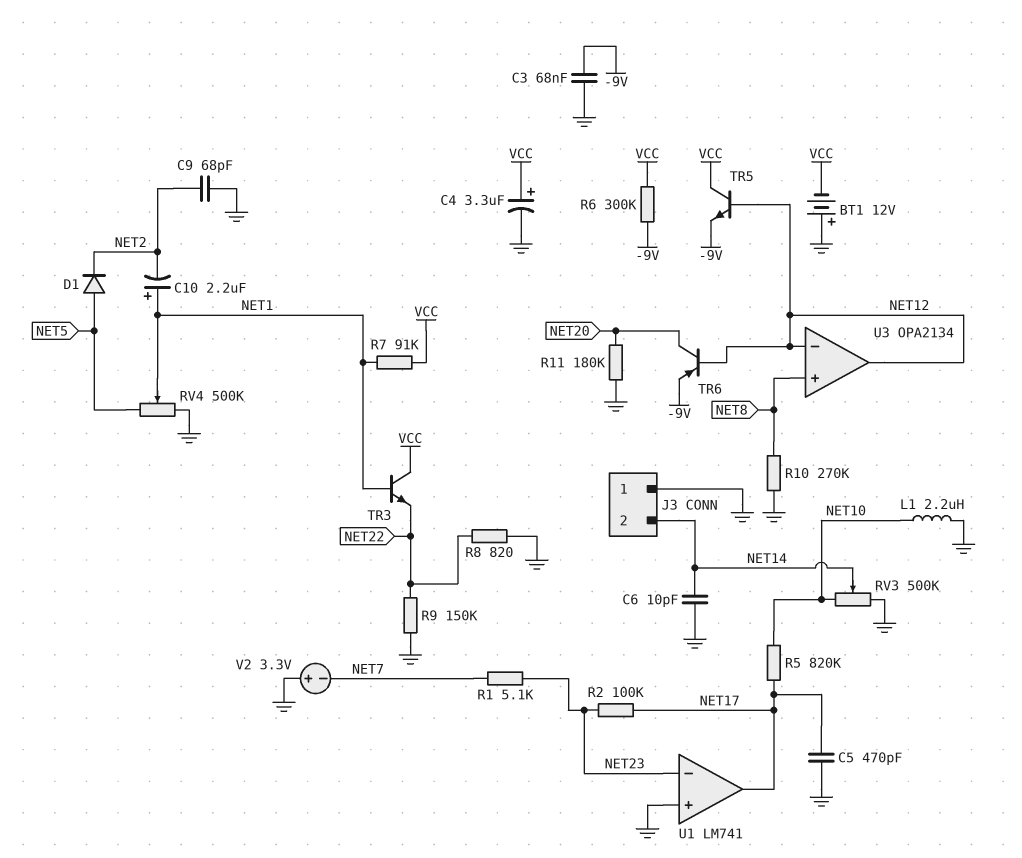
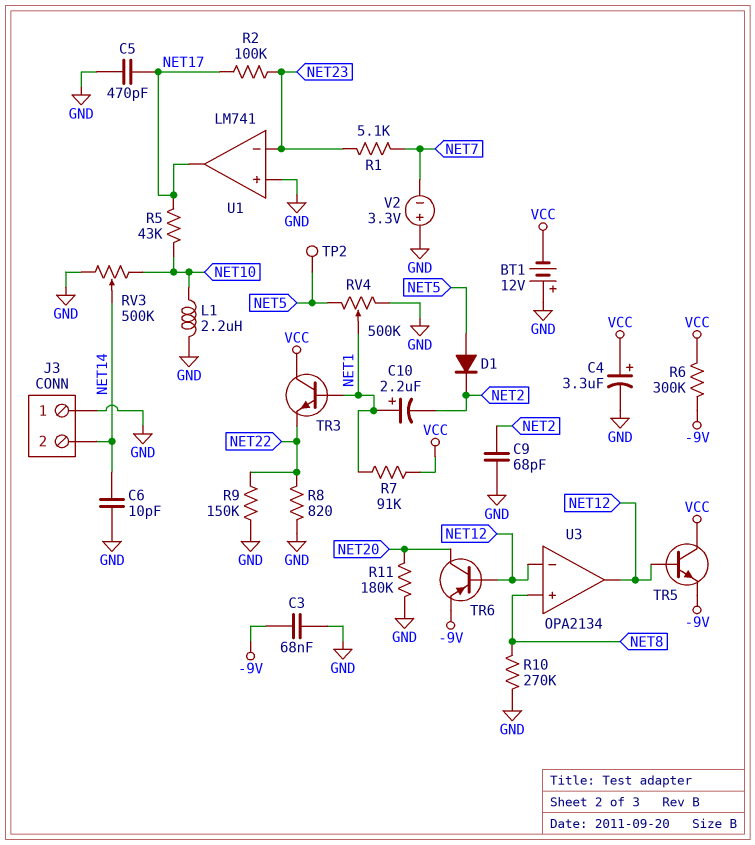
R5: 820k (NET10, NET17) -> 43k (NET10, NET17)
TP2: none -> test point (NET5)

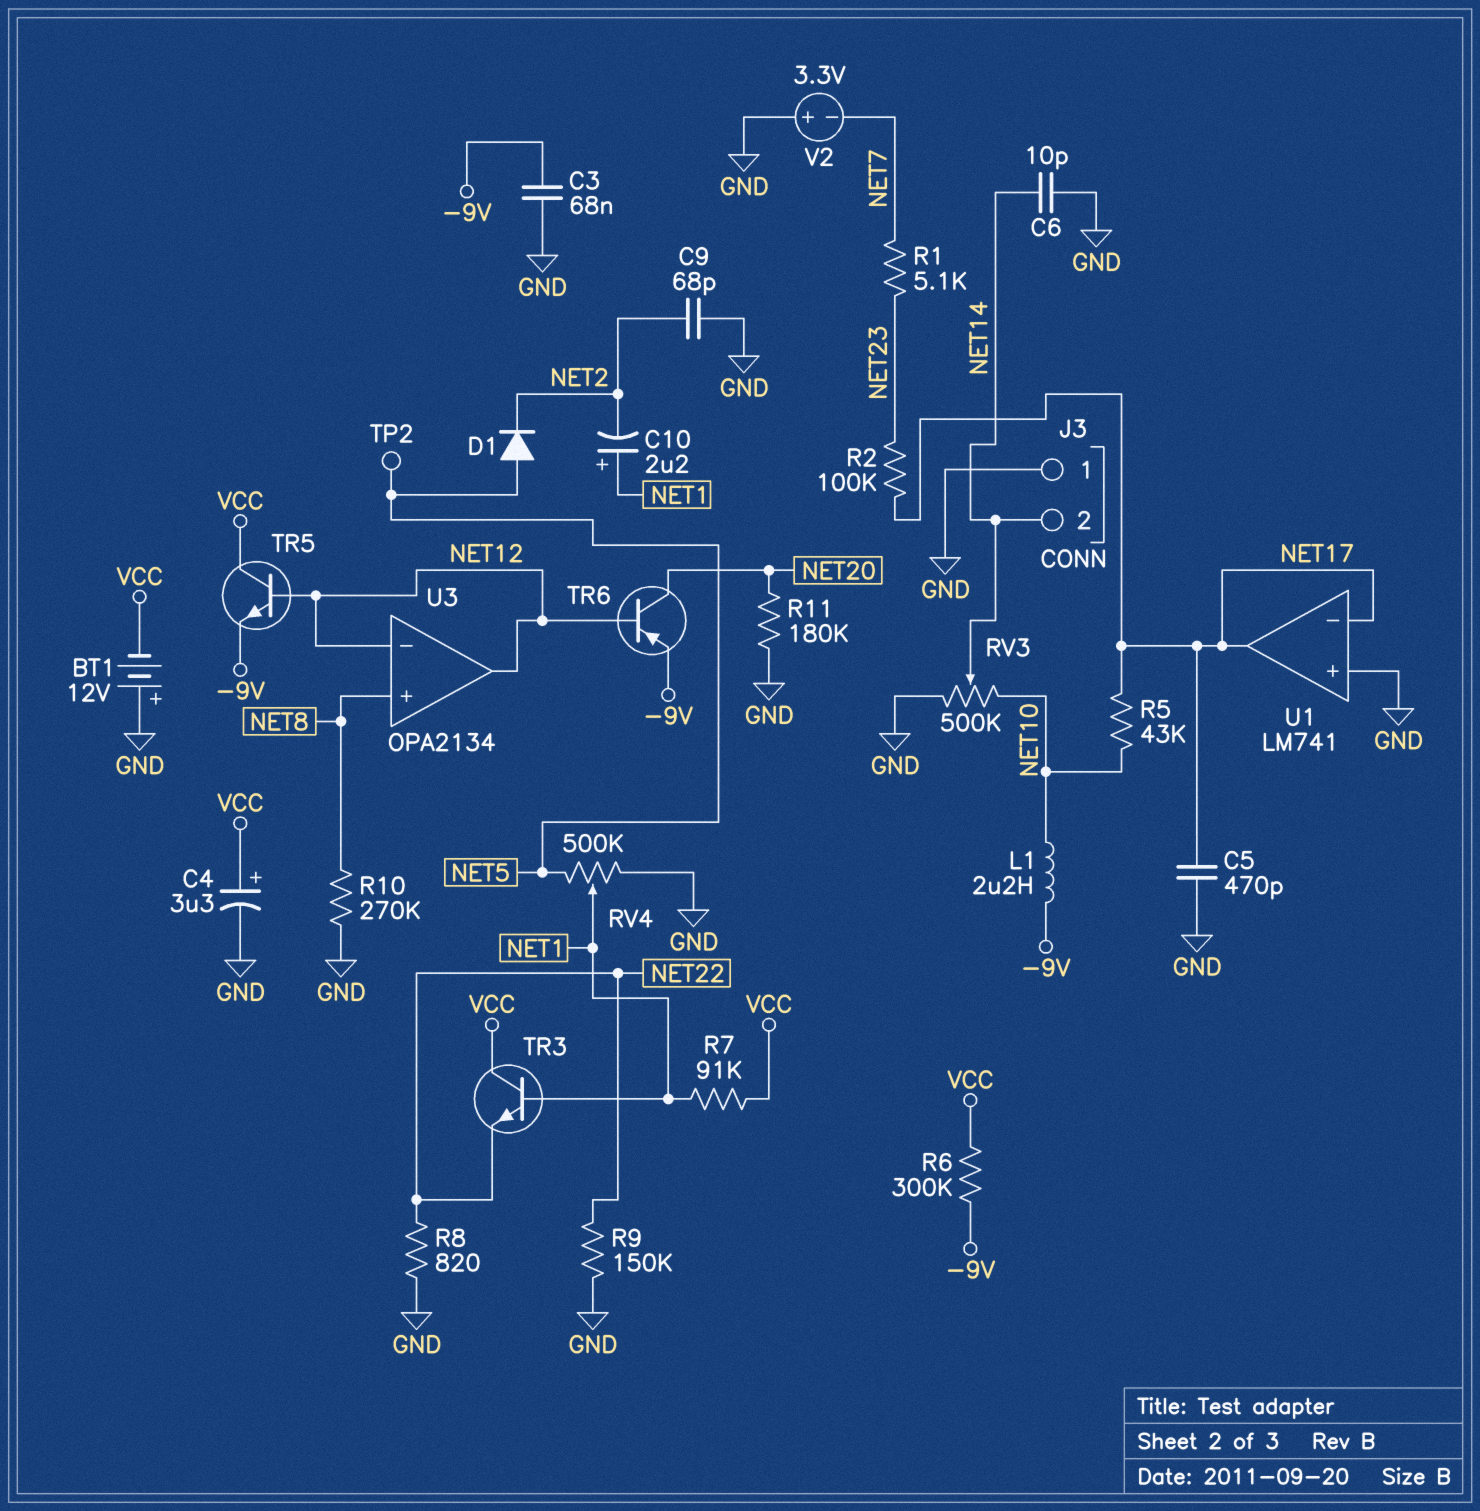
L1: 2.2uH (GND, NET10) -> 2.2uH (-9V, NET10)
U1 pin in-: NET23 -> NET17

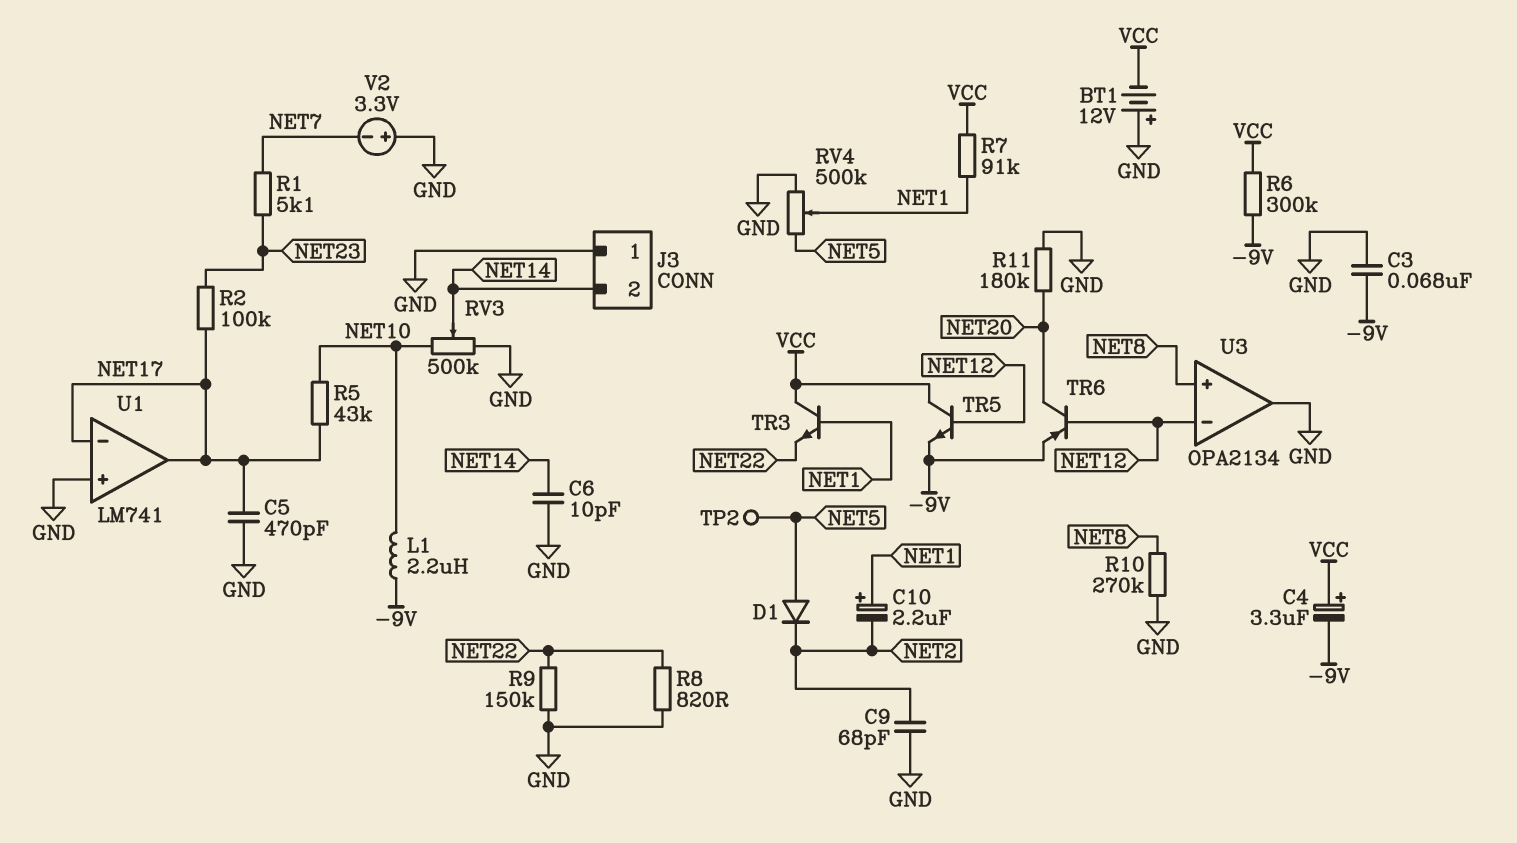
C4: 3.3uF (plus VCC, minus GND) -> 3.3uF (plus VCC, minus -9V)
U3 pin out: NET12 -> GND

